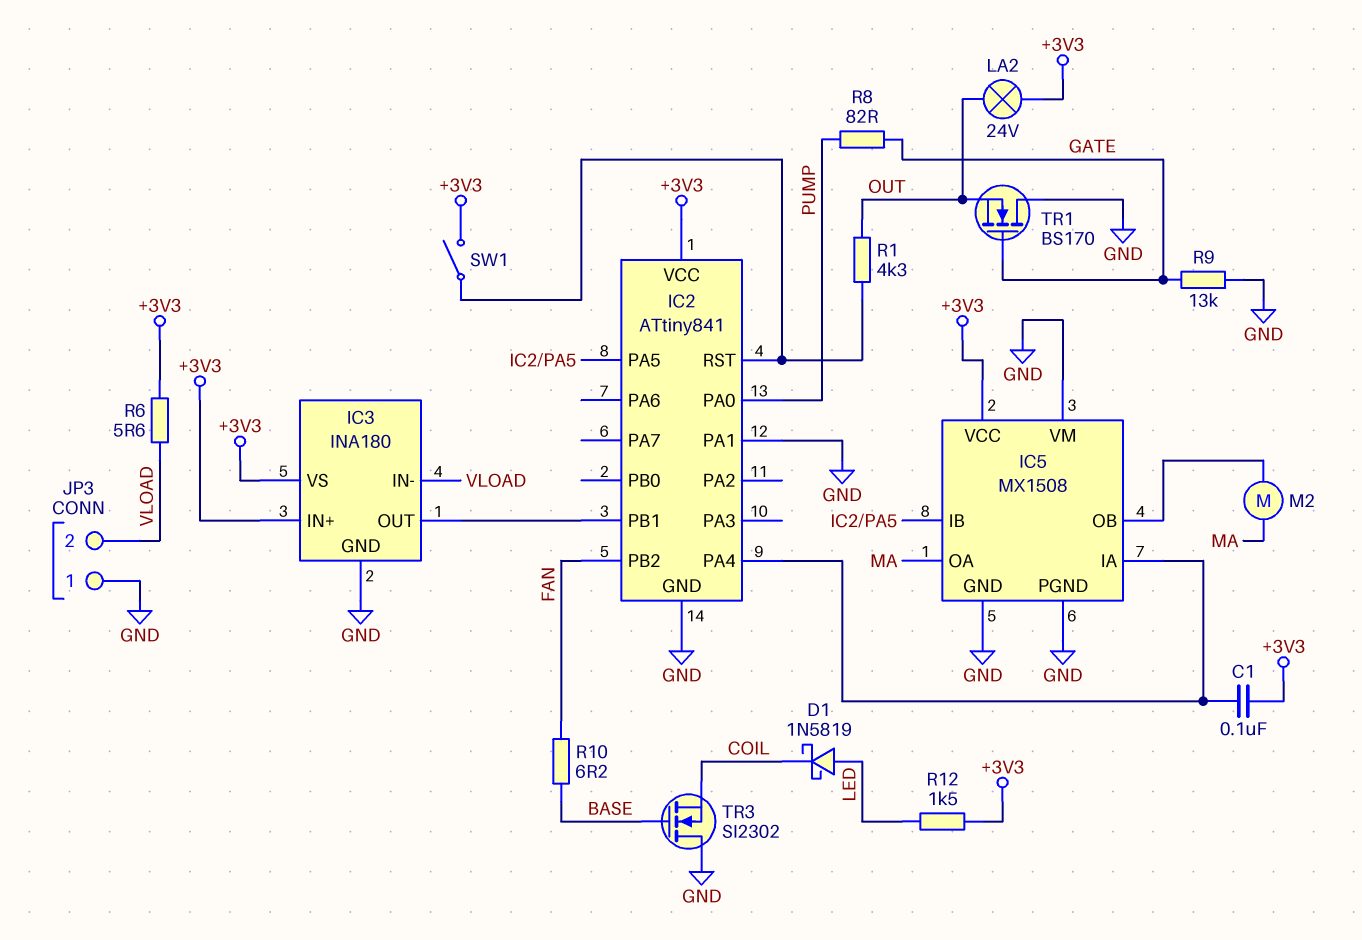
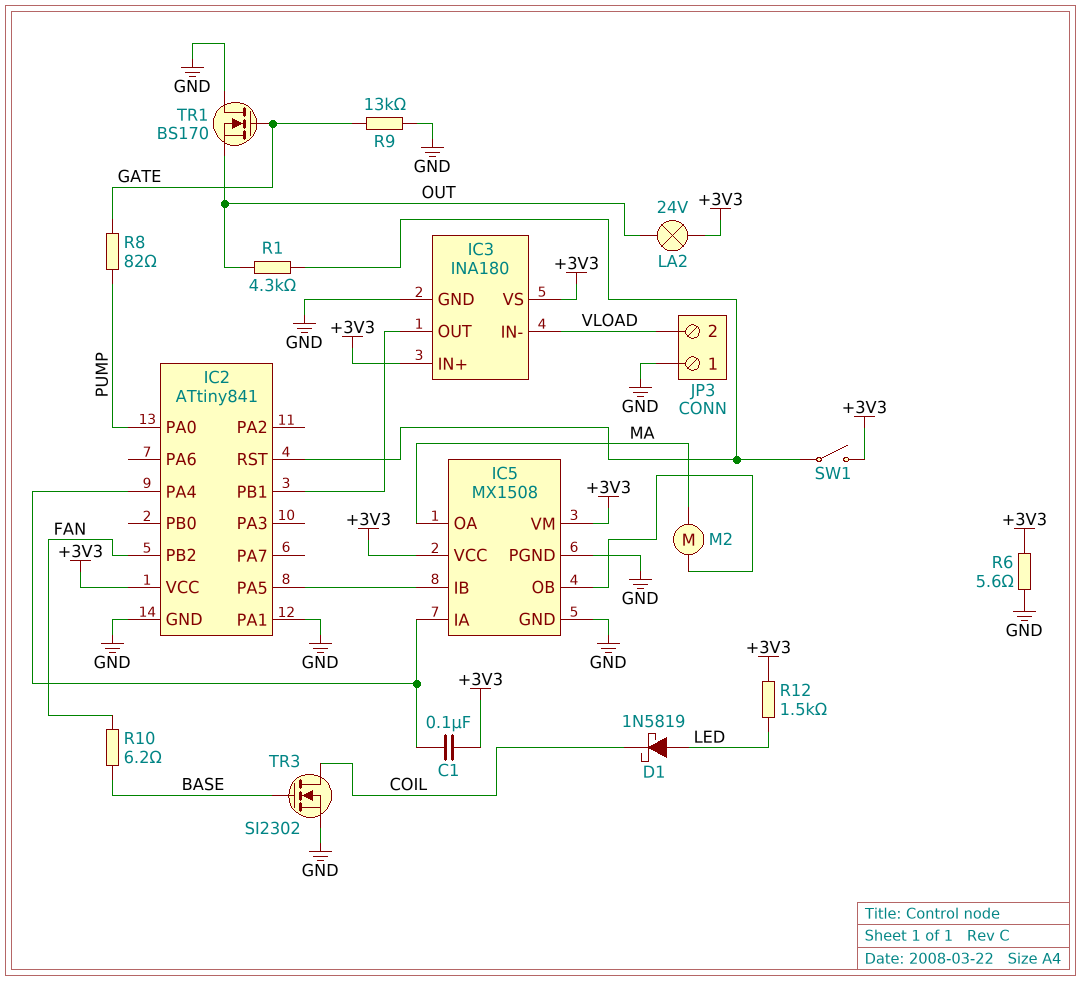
IC5 pin VM: GND -> +3V3
R6: 5.6 (+3V3, VLOAD) -> 5.6 (+3V3, GND)
TR3: NMOS SI2302 (G BASE, D GND, S COIL) -> NMOS SI2302 (G BASE, D COIL, S GND)

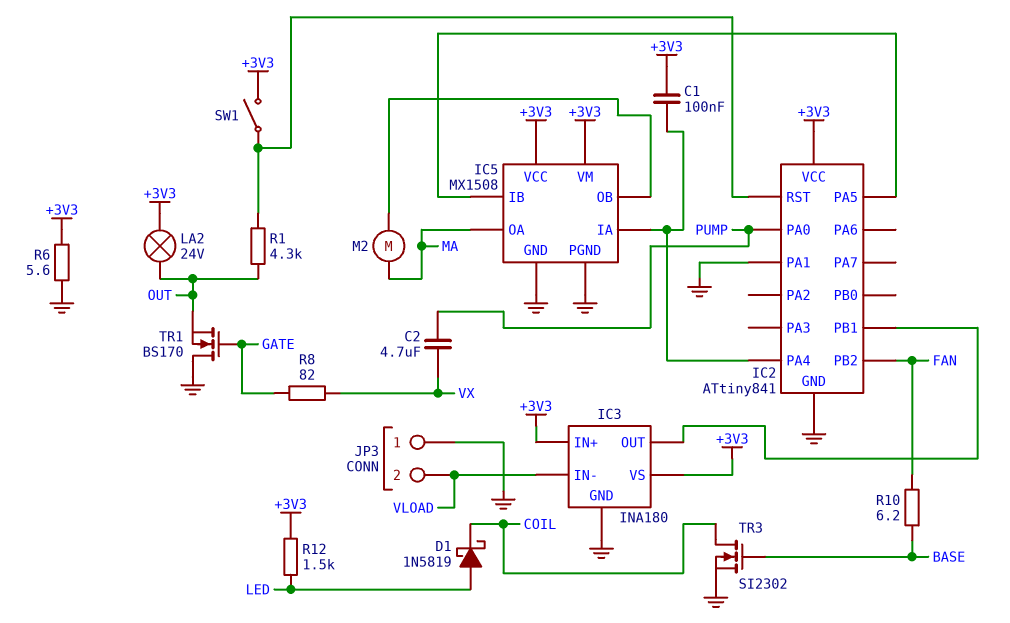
C2: none -> 4.7uF (PUMP, VX)
R8: 82 (GATE, PUMP) -> 82 (GATE, VX)
R9: 13k (GATE, GND) -> none

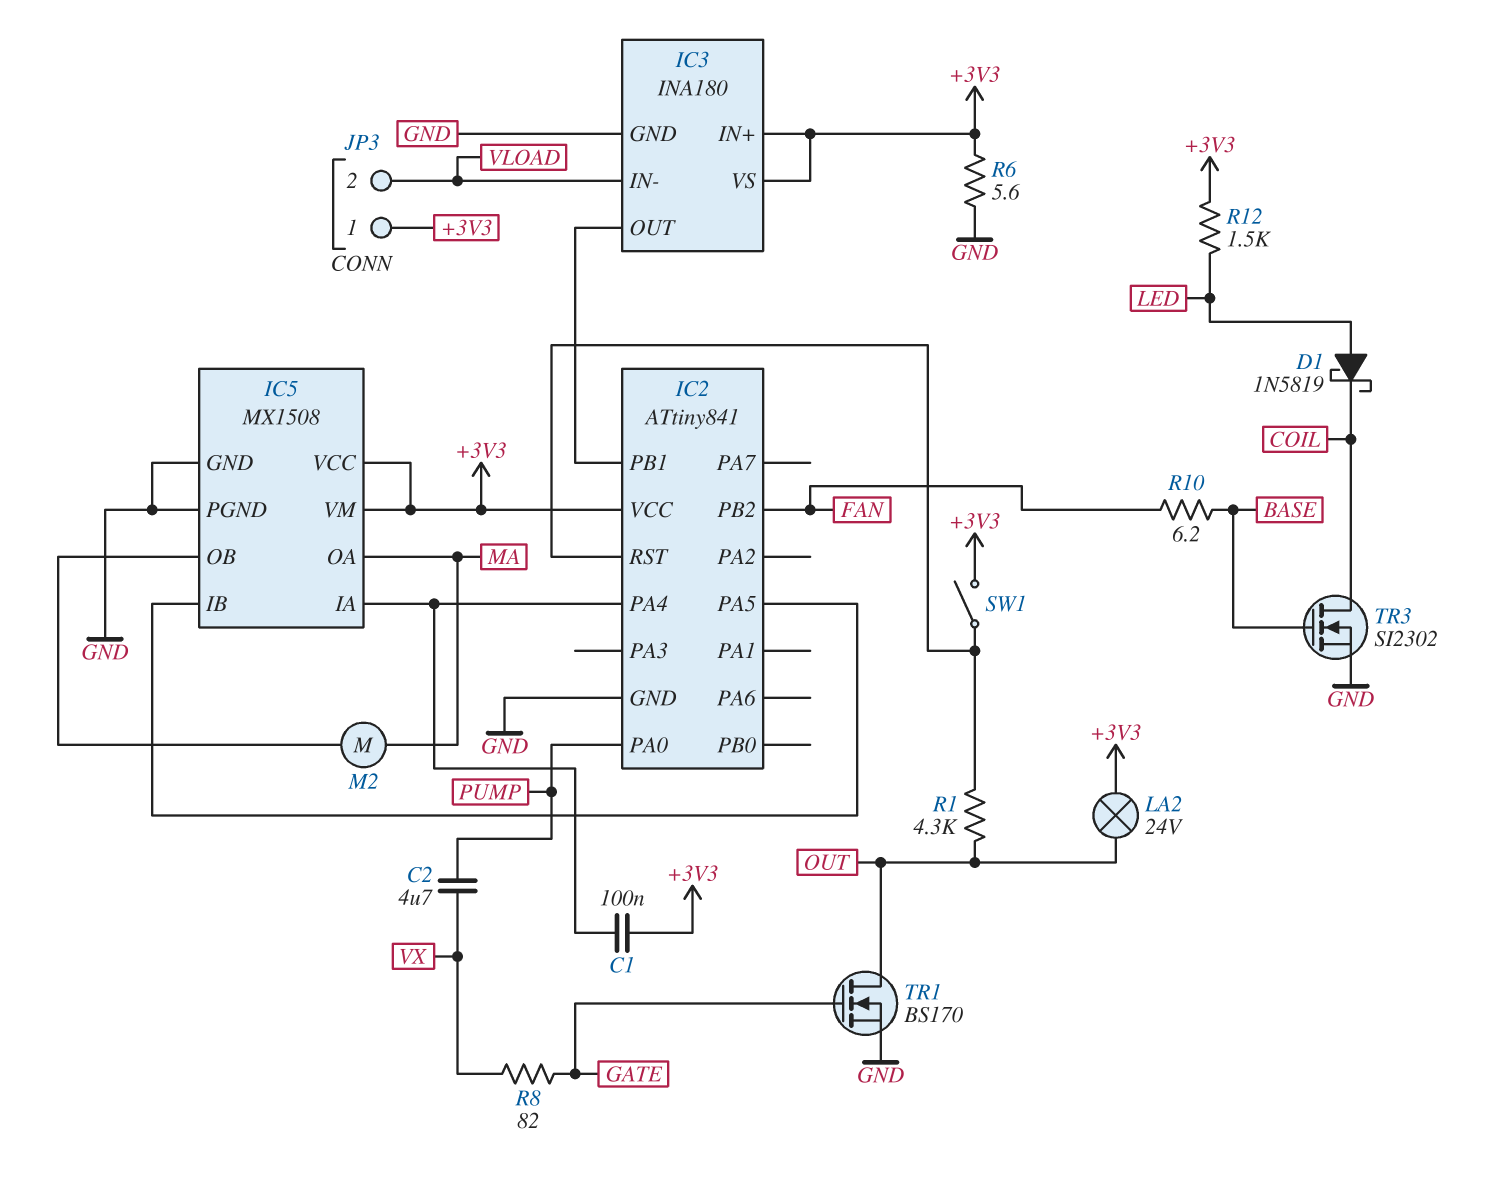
IC2 pin PA1: GND -> none
JP3 pin 1: GND -> +3V3
TR1: NMOS BS170 (G GATE, D GND, S OUT) -> NMOS BS170 (G GATE, D OUT, S GND)

